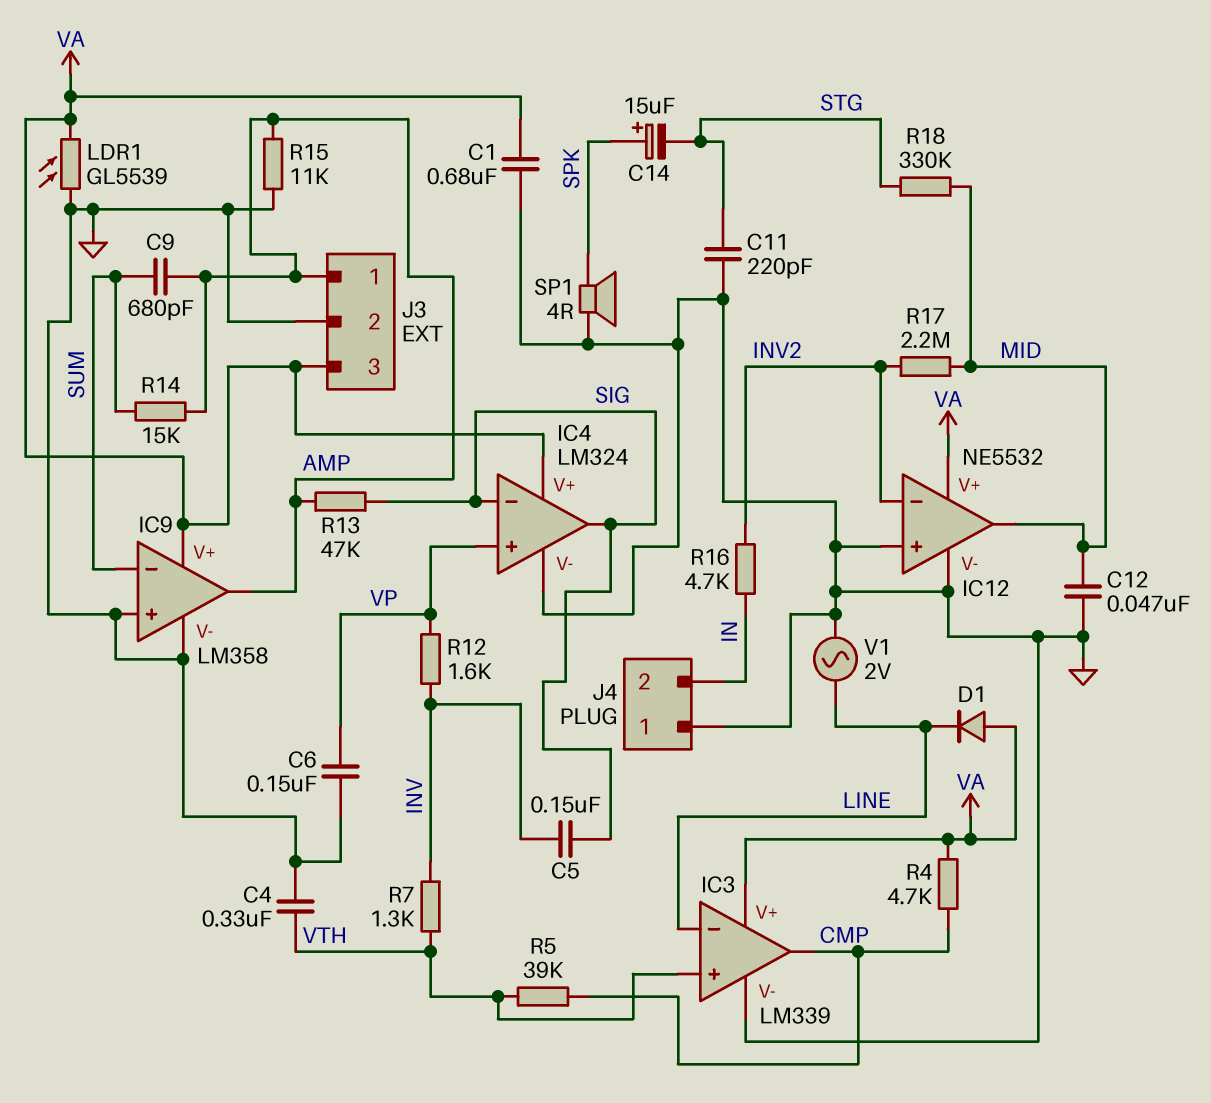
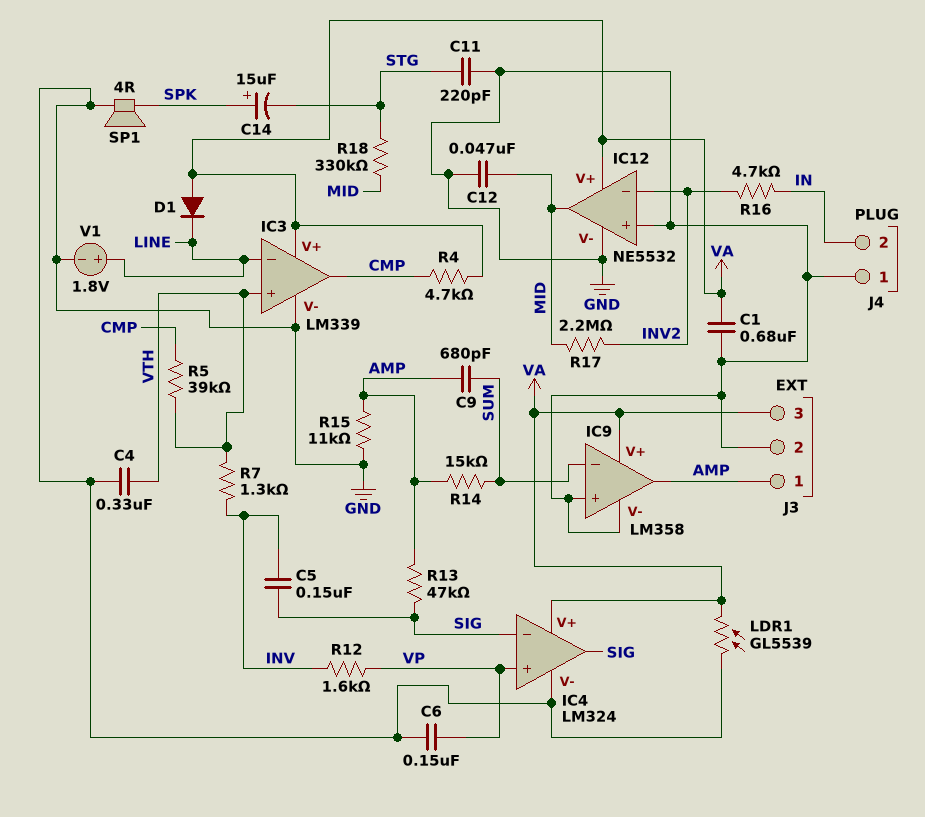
V1: AC 2V (GND, LINE) -> 1.8V (plus LINE, minus GND)

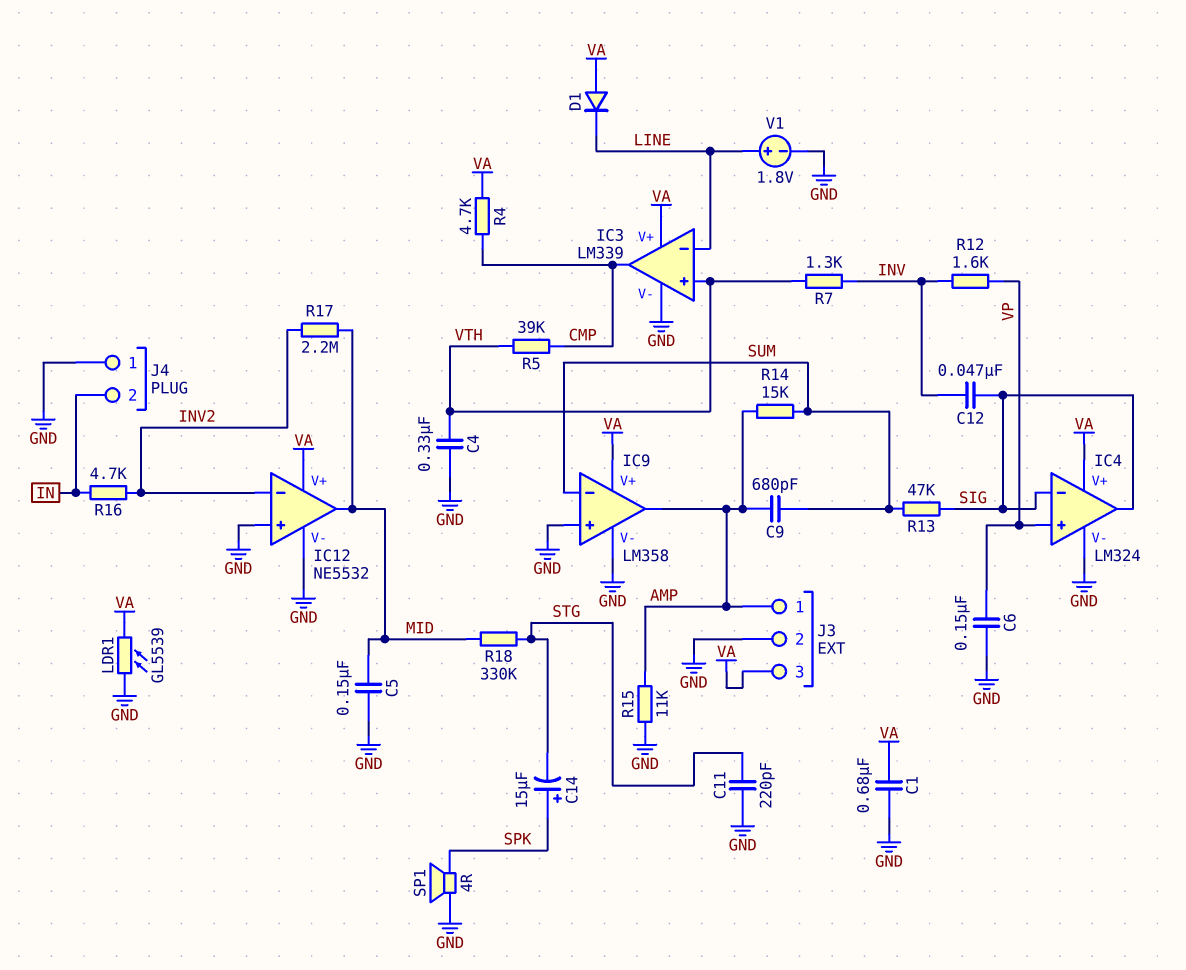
C5: 150nF (INV, SIG) -> 150nF (GND, MID)
C12: 47nF (GND, MID) -> 47nF (INV, SIG)
R13: 47k (AMP, SIG) -> 47k (SIG, SUM)

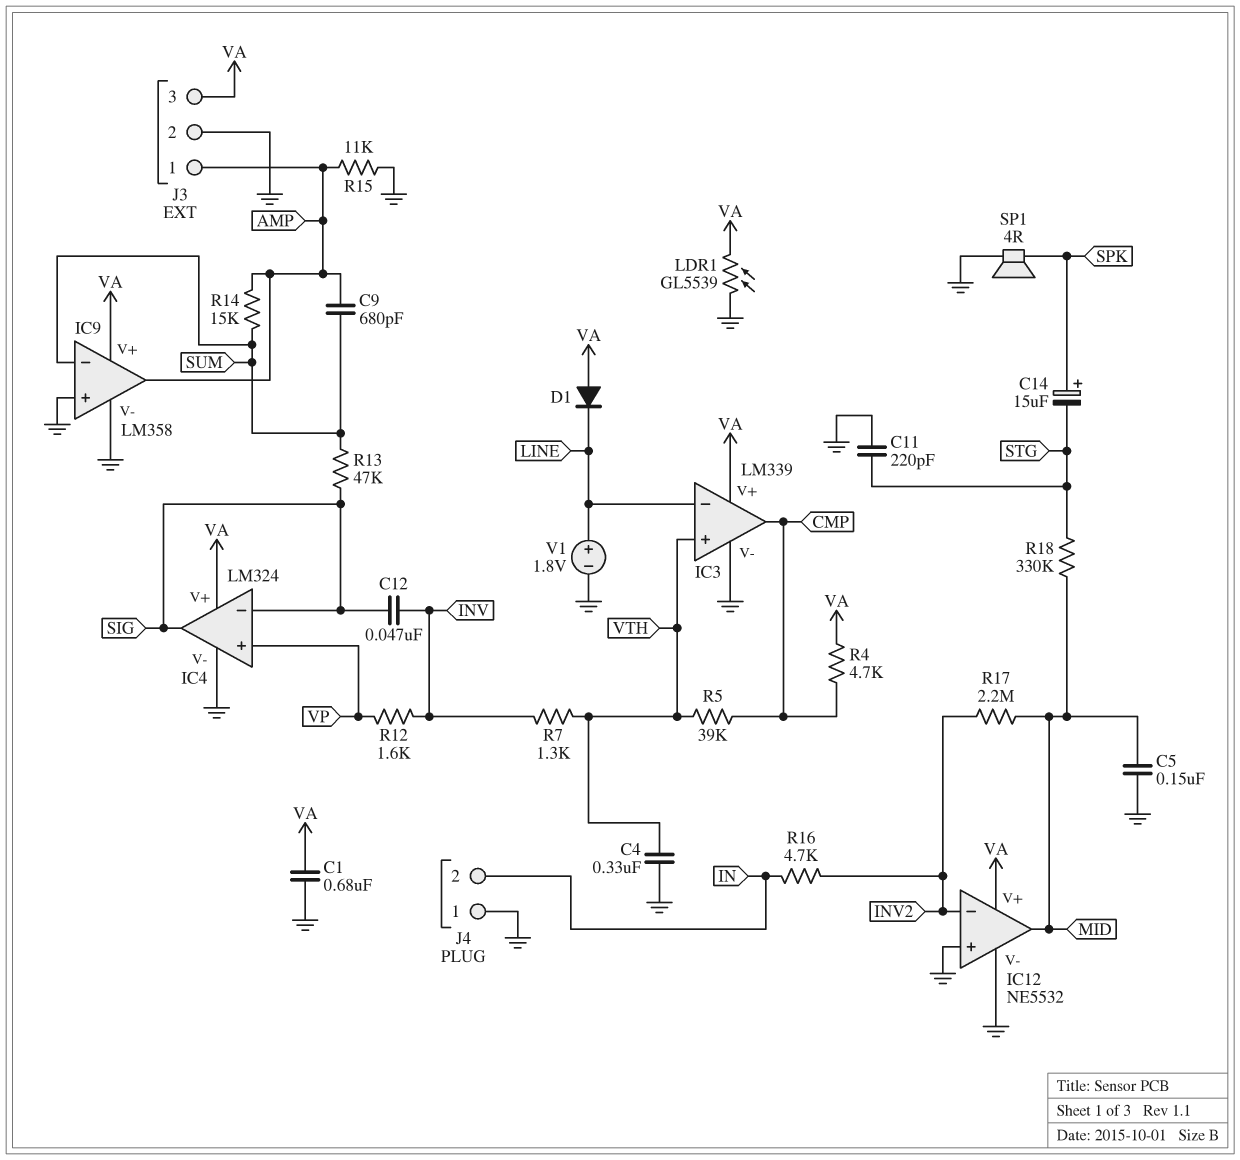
C6: 150nF (GND, VP) -> none

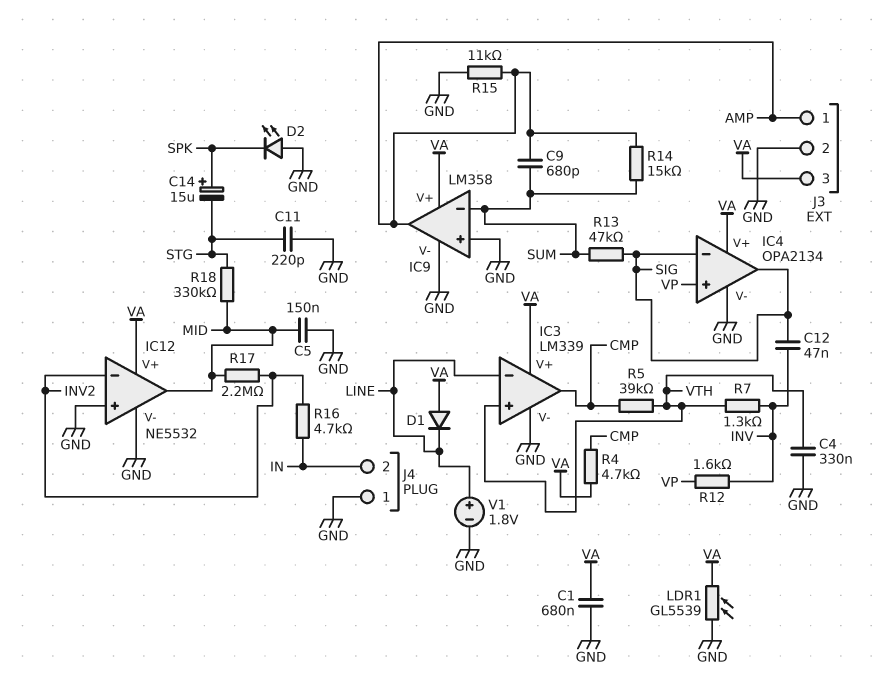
D2: none -> LED (A GND, K SPK)
IC4: LM324 -> OPA2134
SP1: speaker 4R (GND, SPK) -> none

